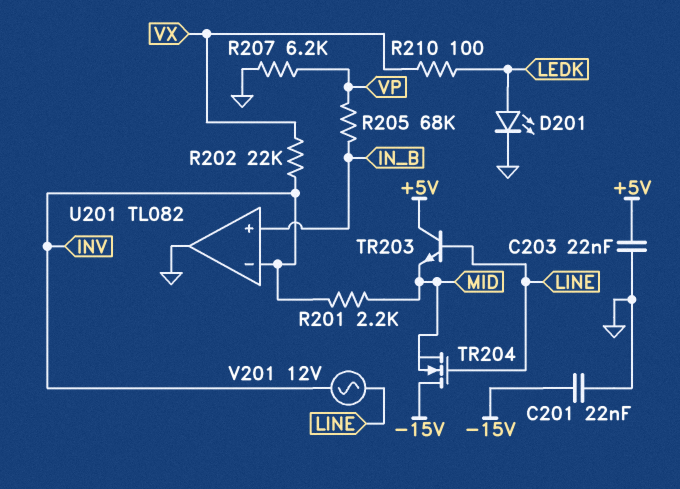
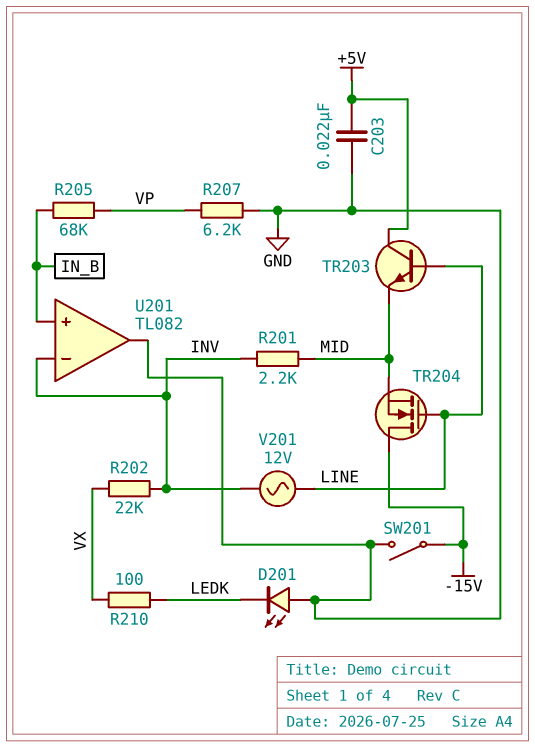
C201: 22nF (-15V, GND) -> none
D201: LED (A LEDK, K GND) -> LED (A GND, K LEDK)
SW201: none -> switch (-15V, GND)

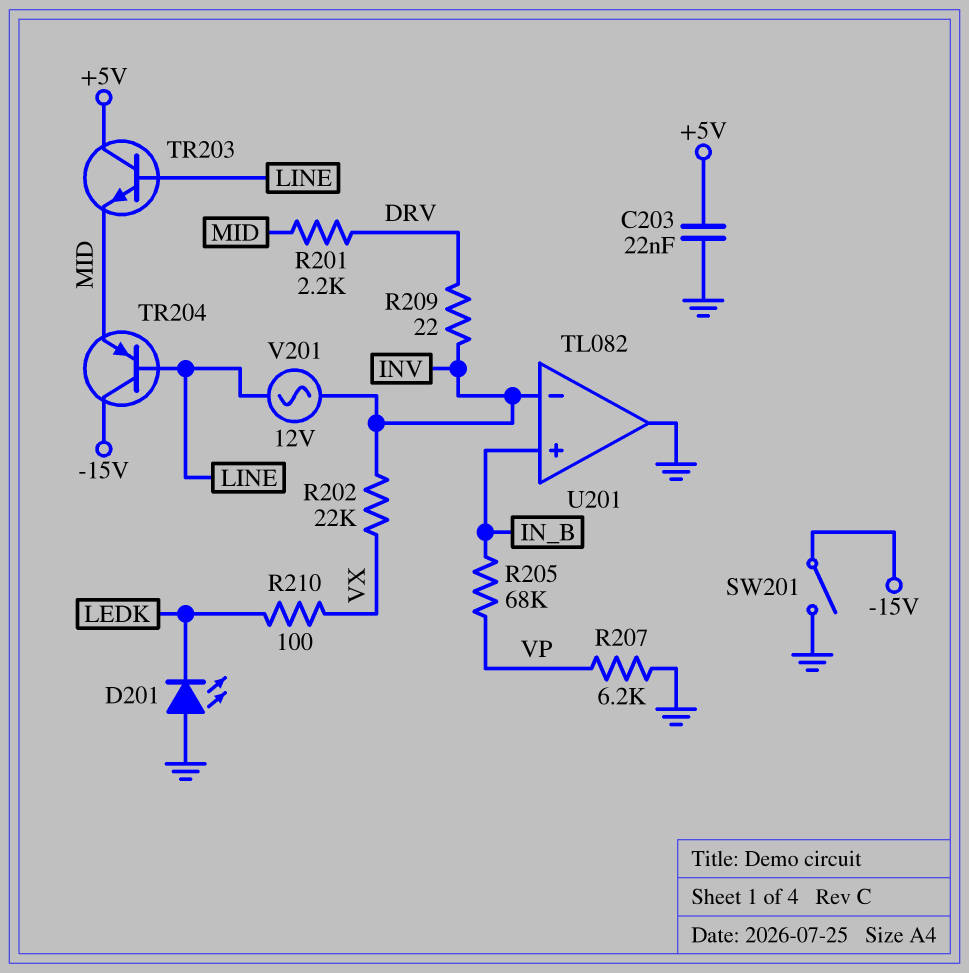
R201: 2.2k (INV, MID) -> 2.2k (DRV, MID)
R209: none -> 22 (DRV, INV)
TR204: NMOS (G LINE, D -15V, S MID) -> PNP (B LINE, C -15V, E MID)

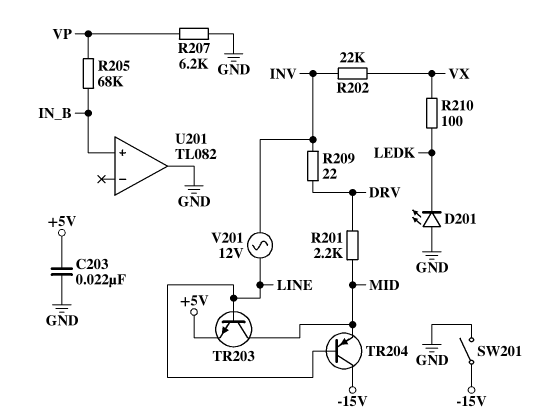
TR203: NPN (B LINE, C +5V, E MID) -> NPN (B LINE, C MID, E +5V)
U201 pin in-: INV -> none

